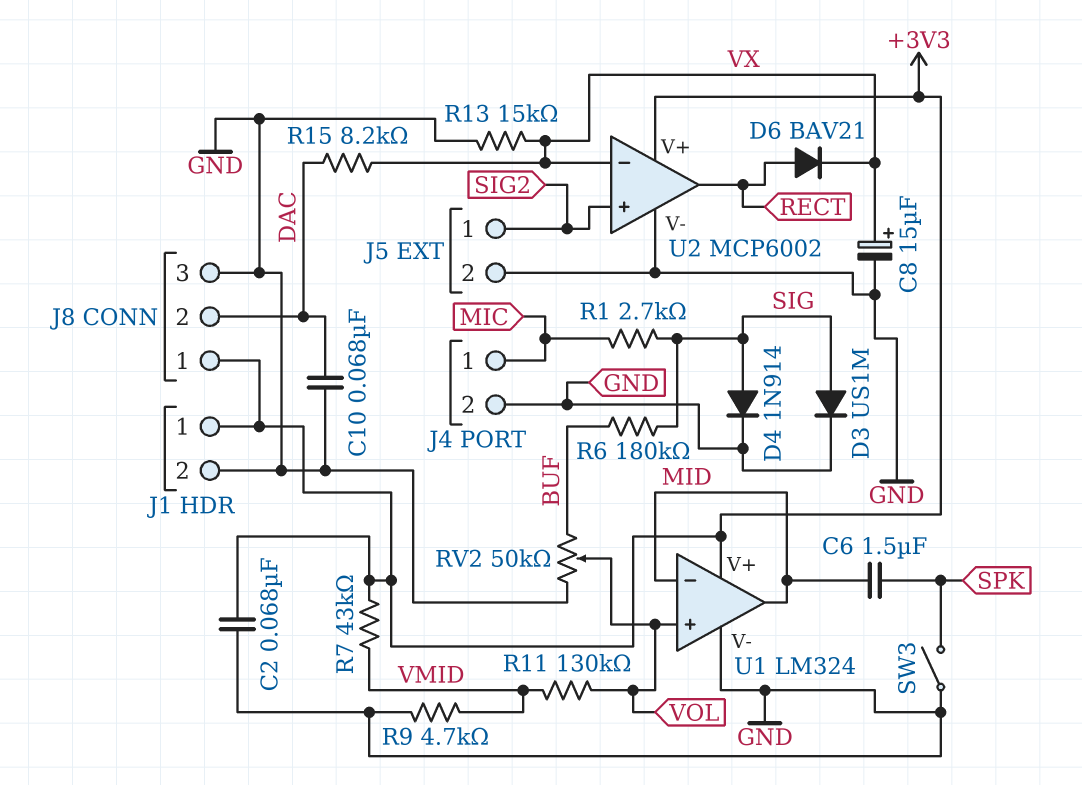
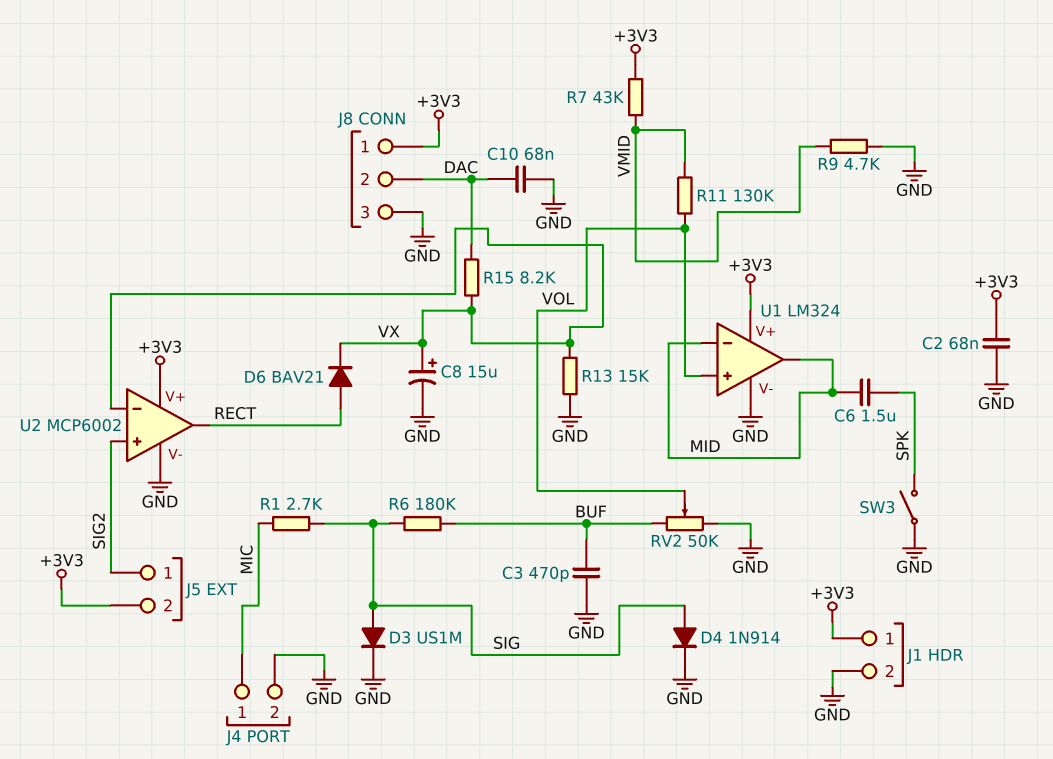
C3: none -> 470pF (BUF, GND)
J5 pin 2: GND -> +3V3

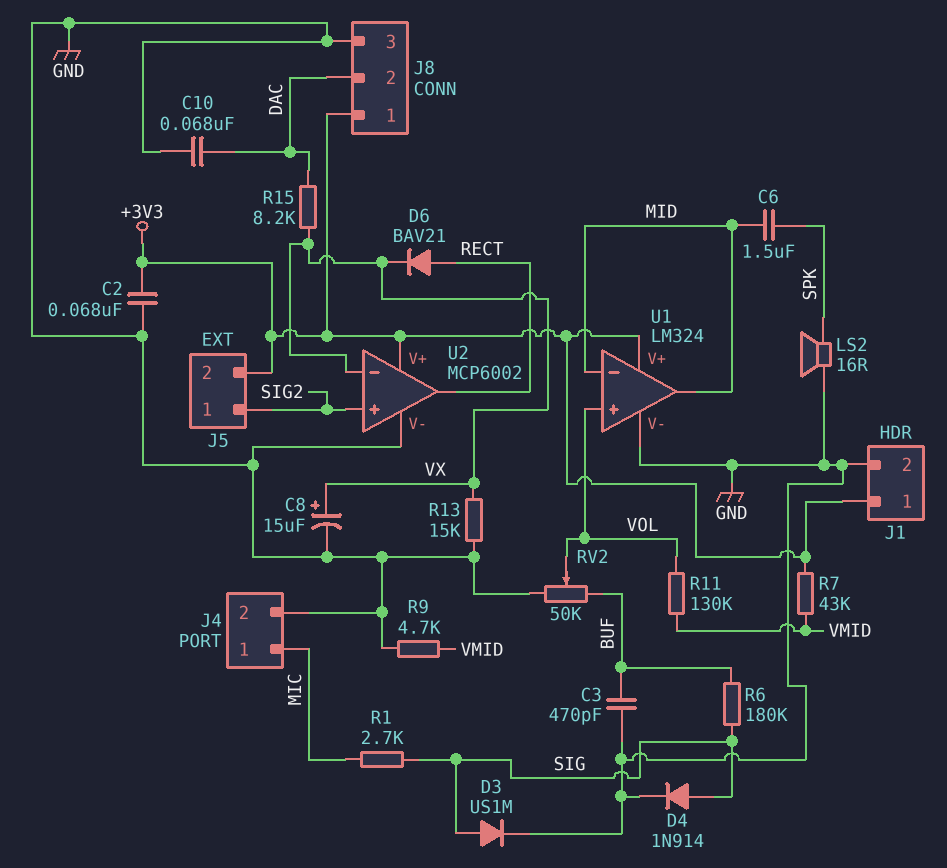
LS2: none -> speaker 16R (GND, SPK)
SW3: switch (GND, SPK) -> none

